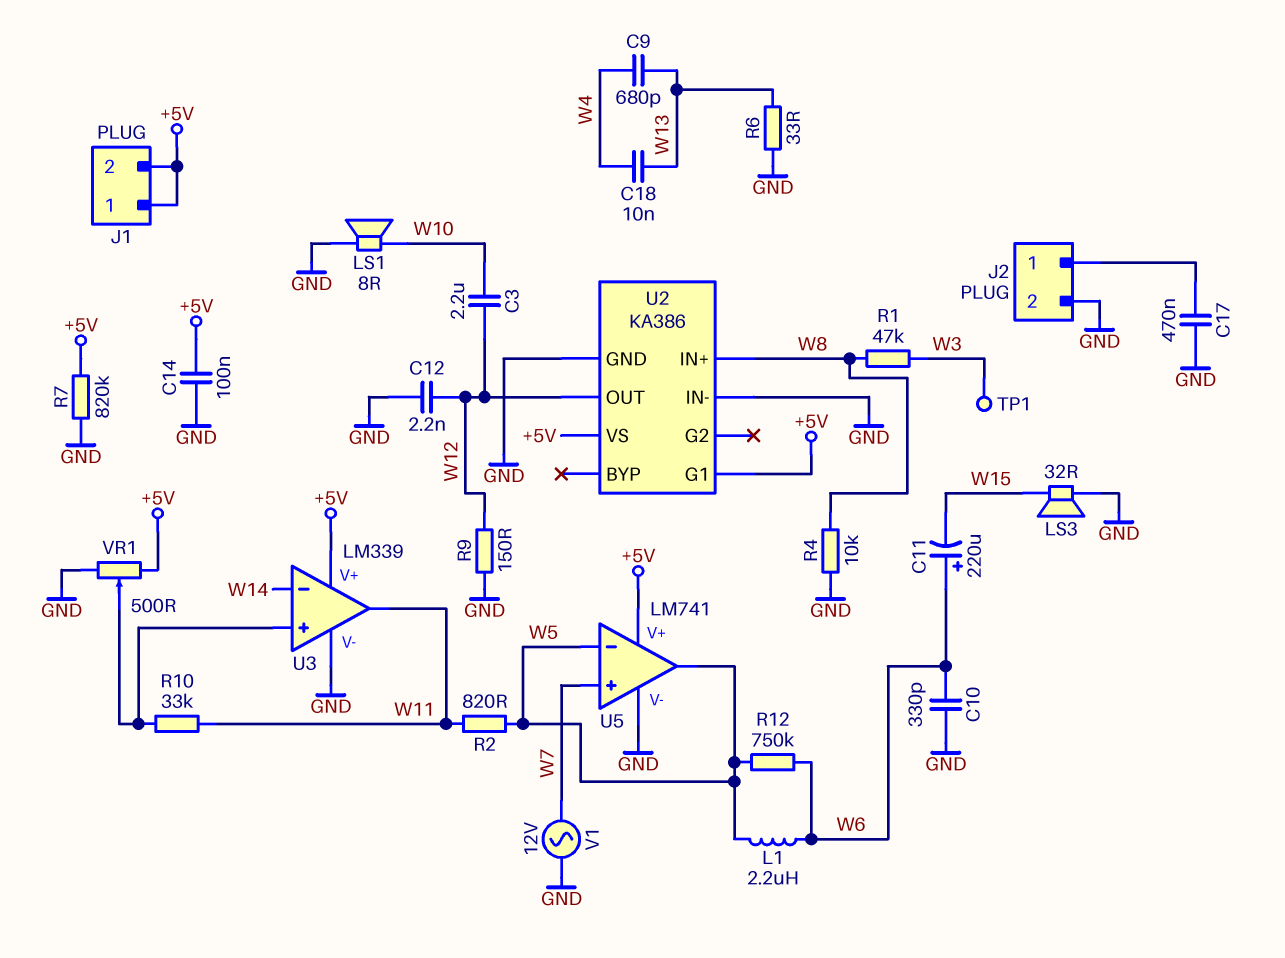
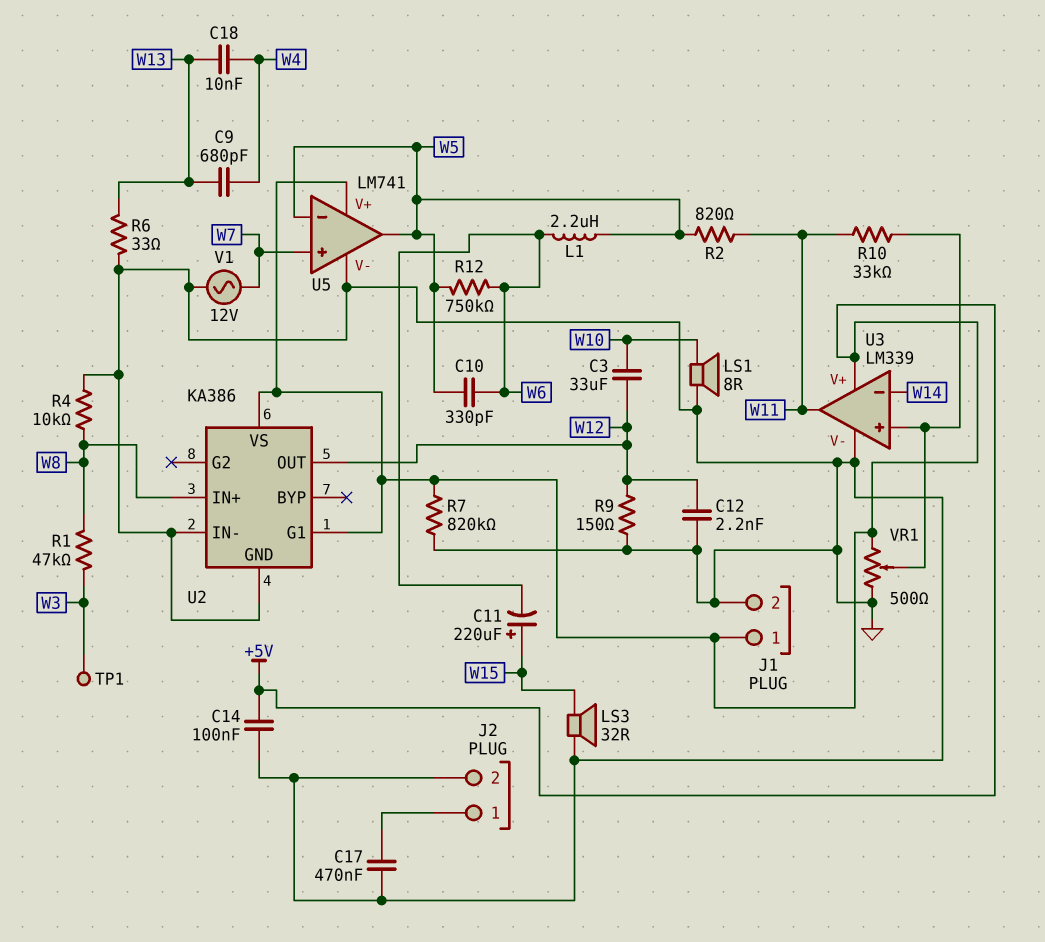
C3: 2.2uF (W10, W12) -> 33uF (W10, W12)
C10: 330pF (GND, W6) -> 330pF (W5, W6)
C11: 220uF (plus W6, minus W15) -> 220uF (plus W15, minus W6)
J1 pin 2: +5V -> GND

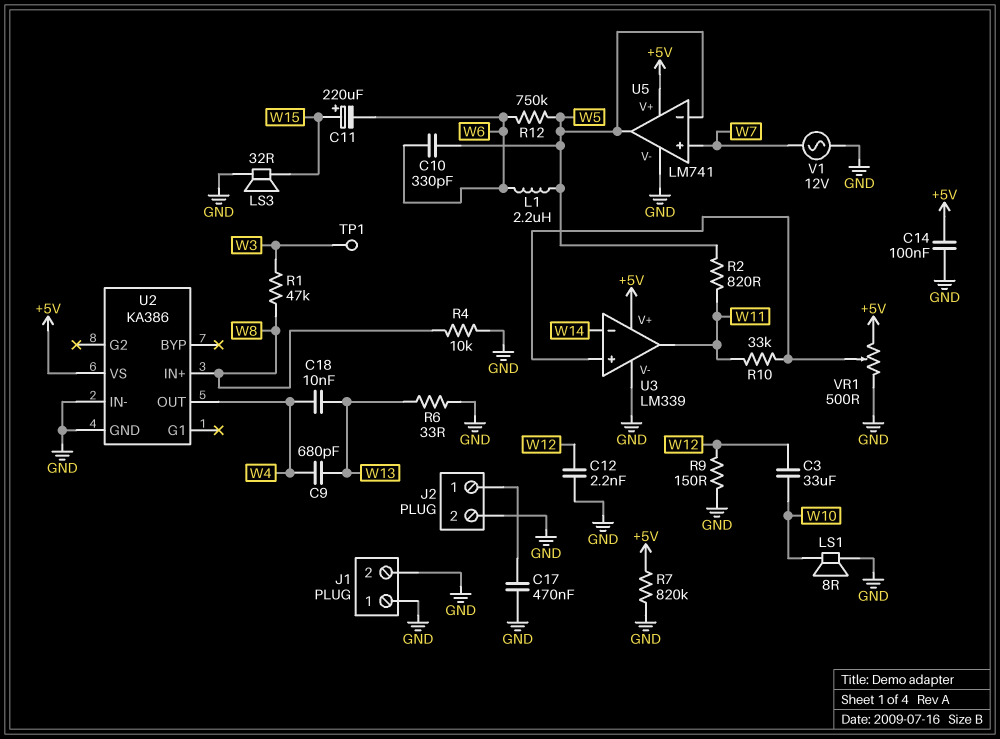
J1 pin 1: +5V -> GND
U2 pin G1: +5V -> none
U2 pin OUT: W12 -> W4

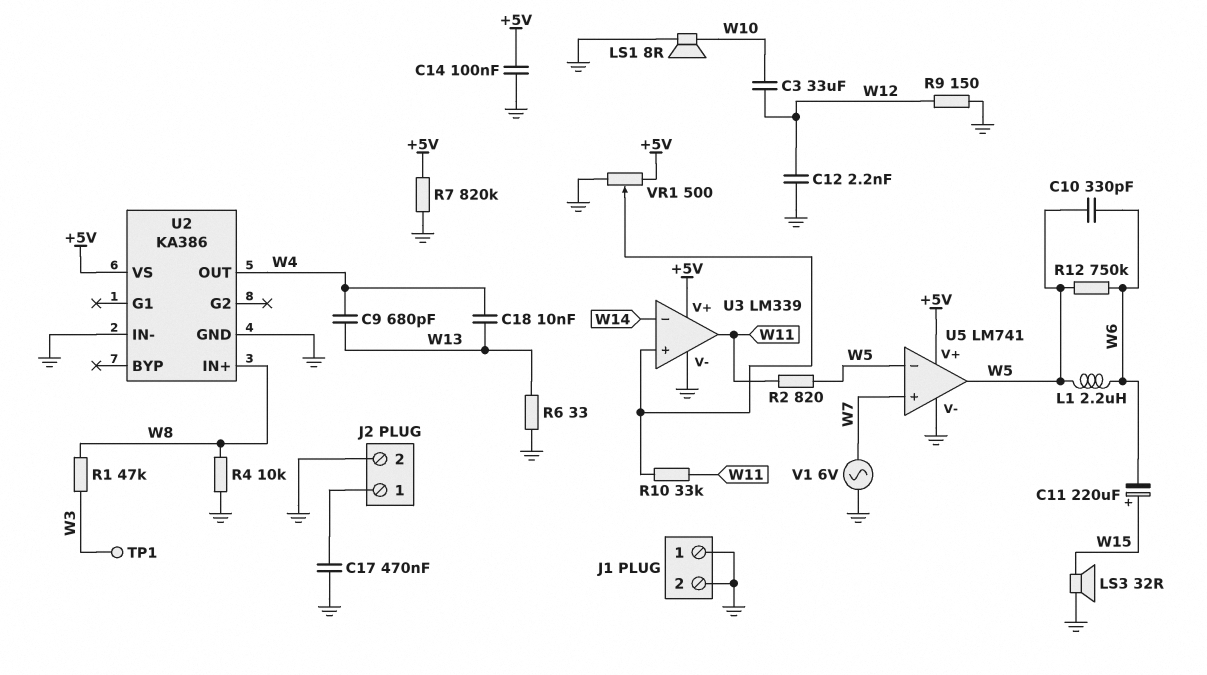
V1: AC 12V (GND, W7) -> AC 6V (GND, W7)

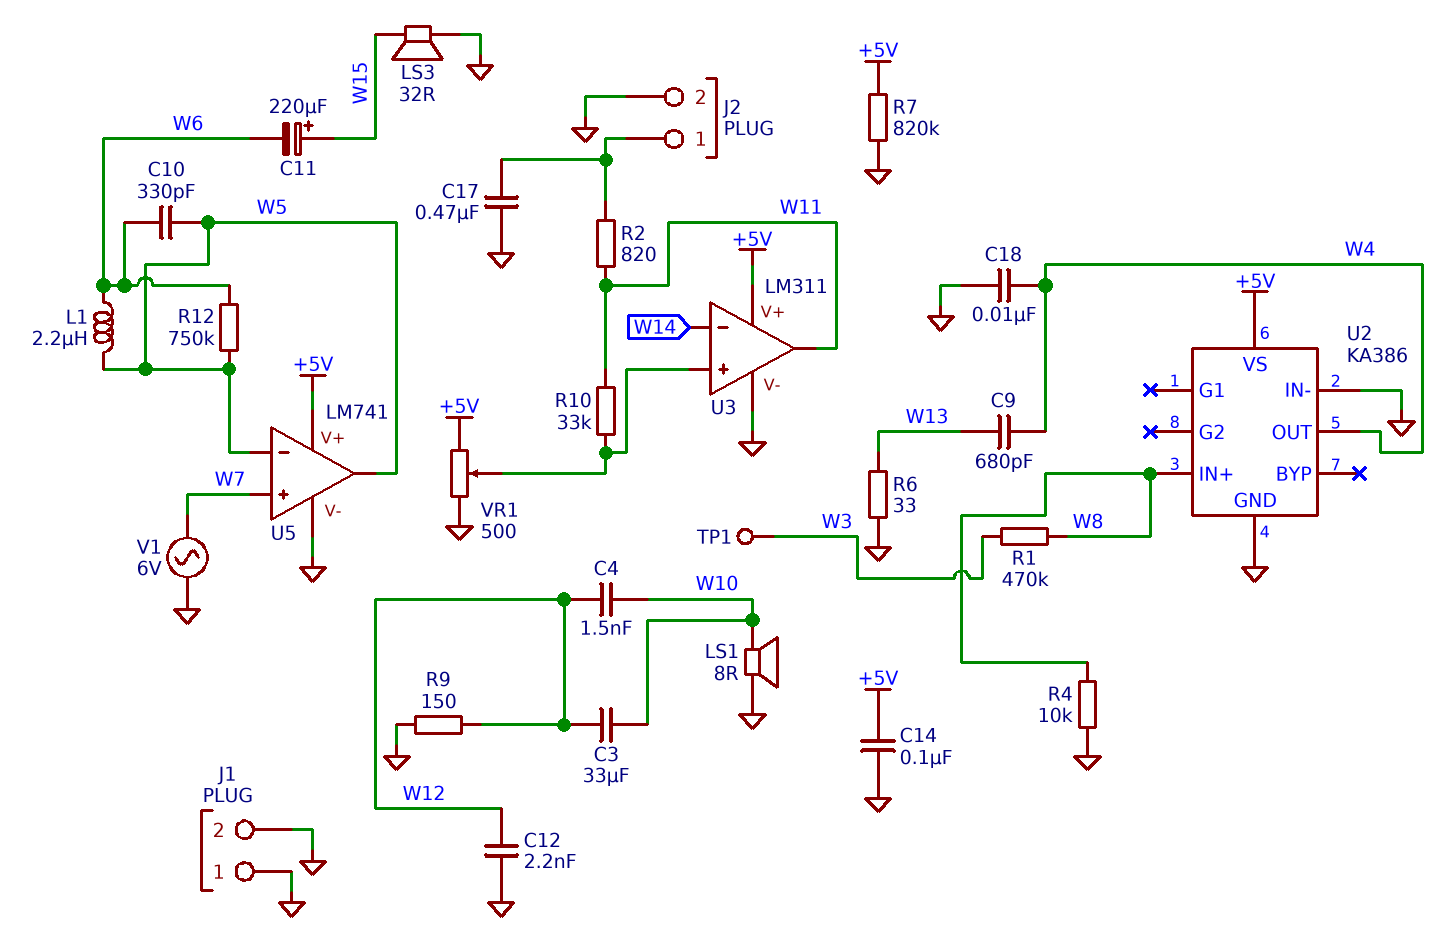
C4: none -> 1.5nF (W10, W12)
C18: 10nF (W4, W13) -> 10nF (GND, W4)
R1: 47k (W3, W8) -> 470k (W3, W8)
R2: 820 (W5, W11) -> 820 (J2/1, W11)
U3: LM339 -> LM311

